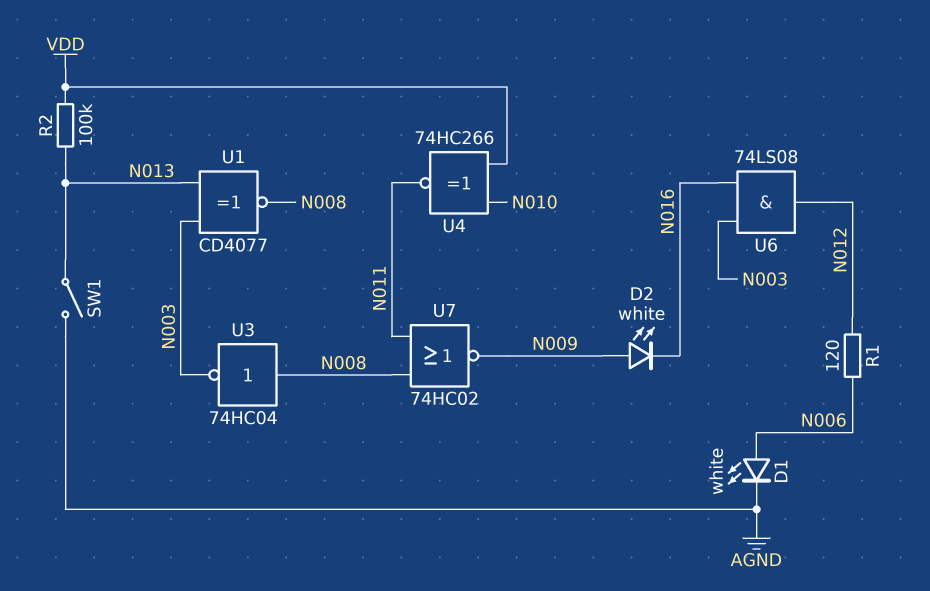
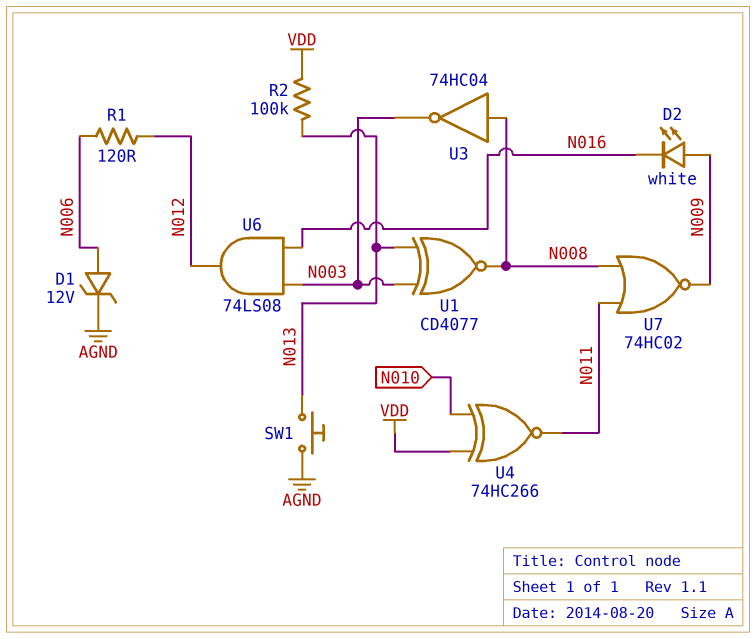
D1: LED white (A N006, K AGND) -> zener 12V (A N006, K AGND)
SW1: switch (AGND, N013) -> button (AGND, N013)

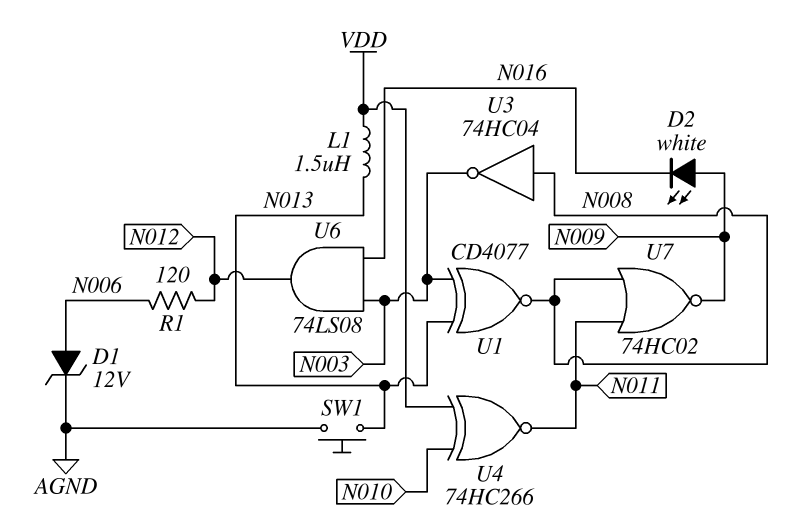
L1: none -> 1.5uH (N013, VDD)
R2: 100k (N013, VDD) -> none

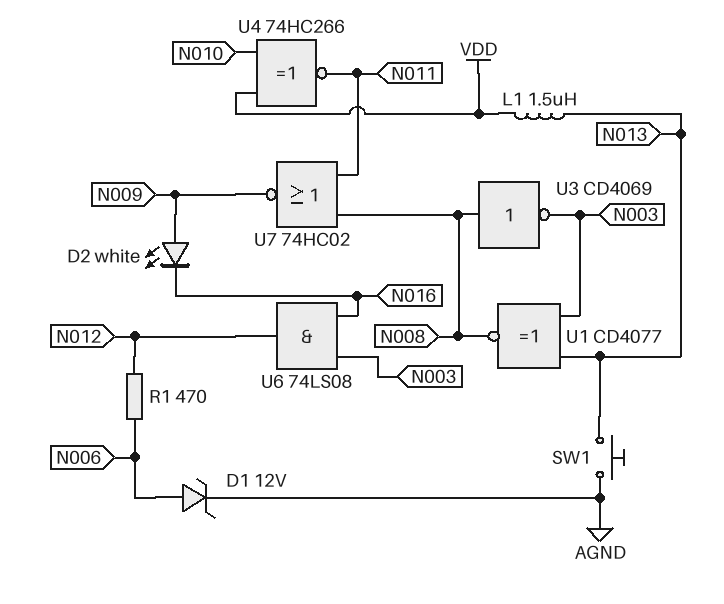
R1: 120 (N006, N012) -> 470 (N006, N012)
U3: NOT 74HC04 (in N008, out N003) -> NOT CD4069 (in N008, out N003)

